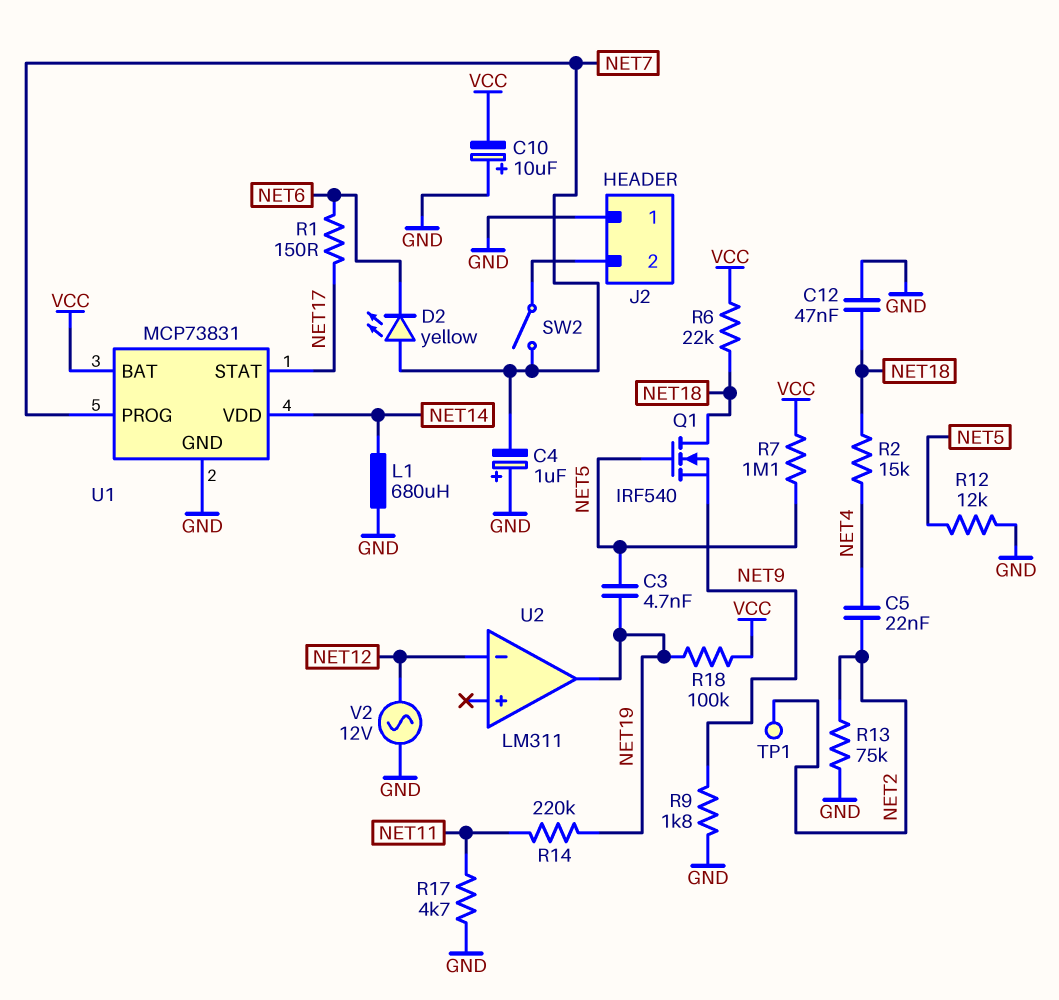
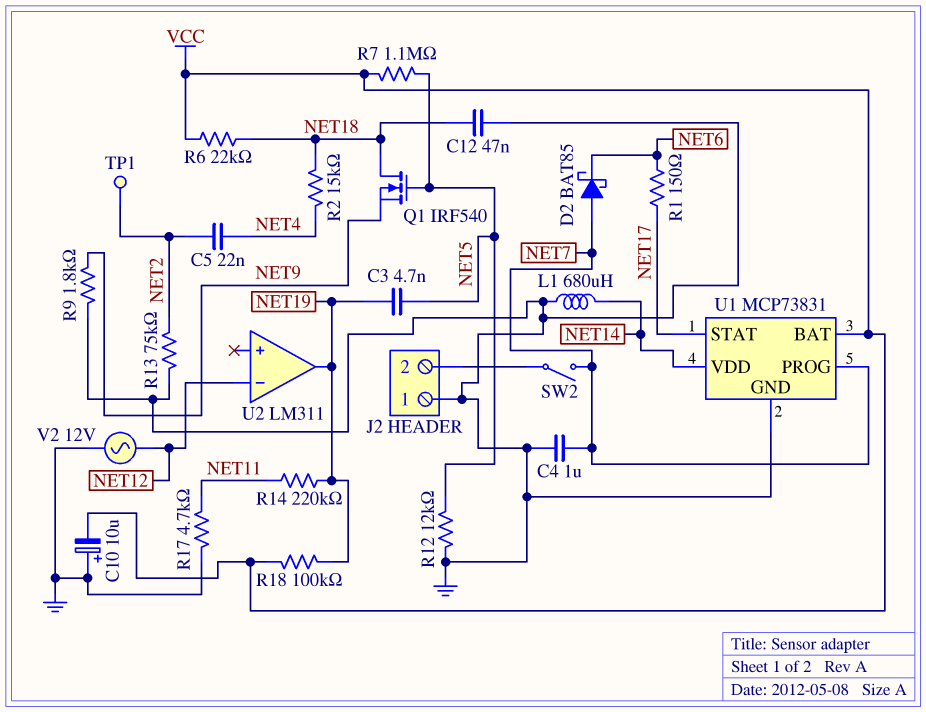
C4: 1uF (plus GND, minus NET7) -> 1uF (GND, NET7)
D2: LED yellow (A NET7, K NET6) -> schottky BAT85 (A NET7, K NET6)

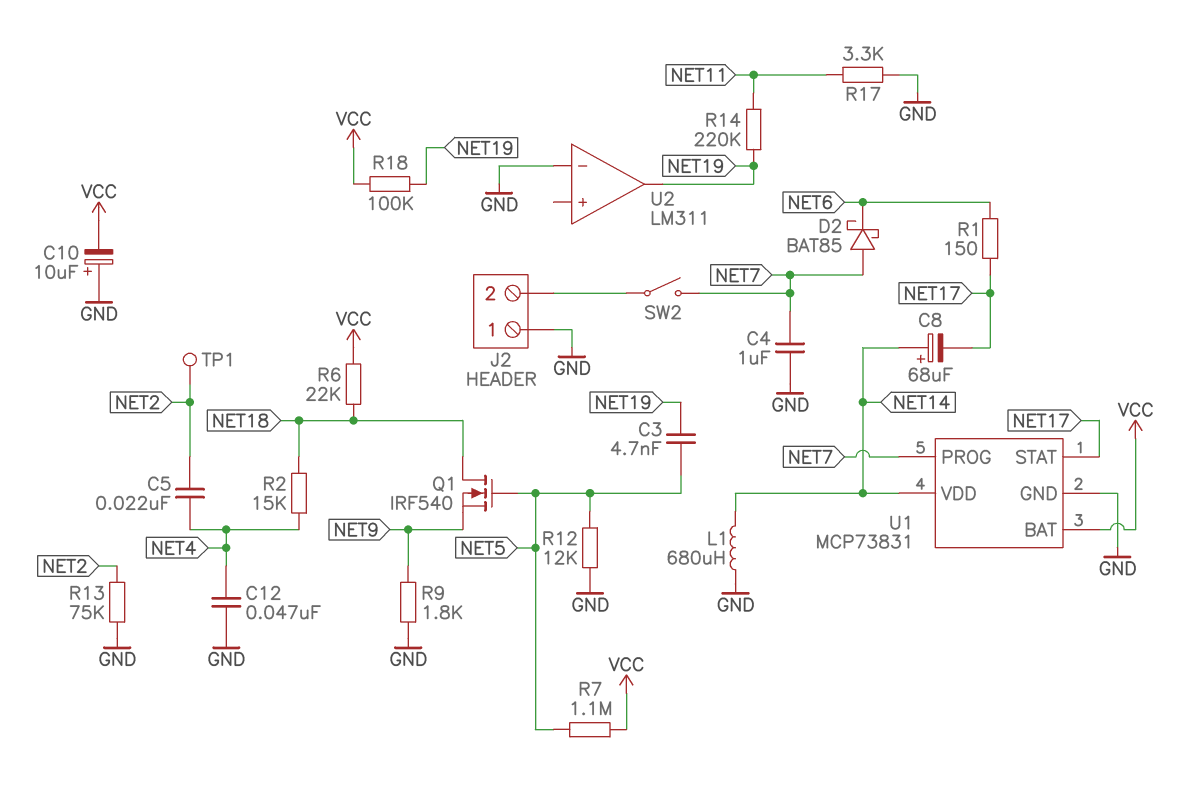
C8: none -> 68uF (plus NET14, minus NET17)
C12: 47nF (GND, NET18) -> 47nF (GND, NET4)
R17: 4.7k (GND, NET11) -> 3.3k (GND, NET11)
U2 pin in-: NET12 -> GND
V2: AC 12V (GND, NET12) -> none

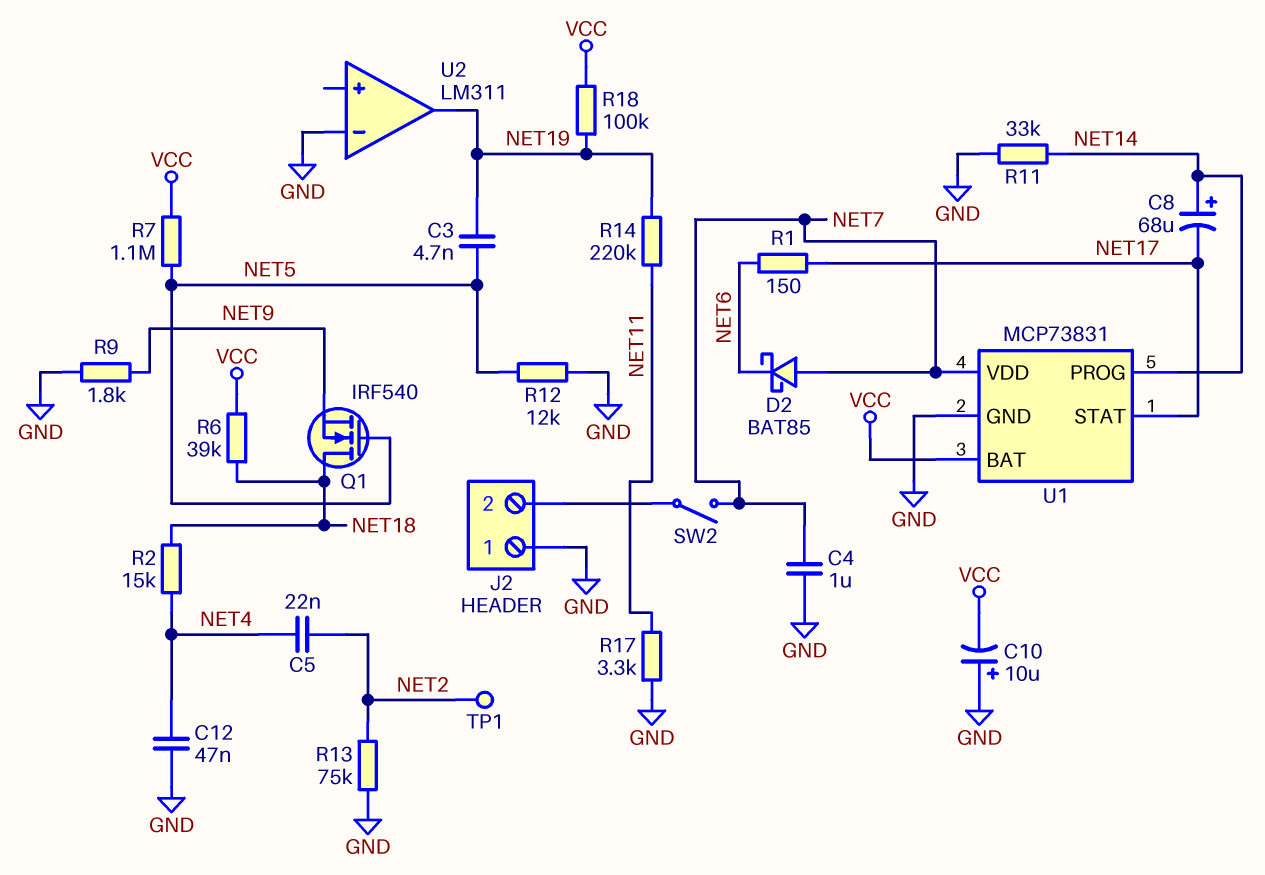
L1: 680uH (GND, NET14) -> none
R6: 22k (NET18, VCC) -> 39k (NET18, VCC)
R11: none -> 33k (GND, NET14)
U1 pin PROG: NET7 -> NET14
U1 pin VDD: NET14 -> NET7

